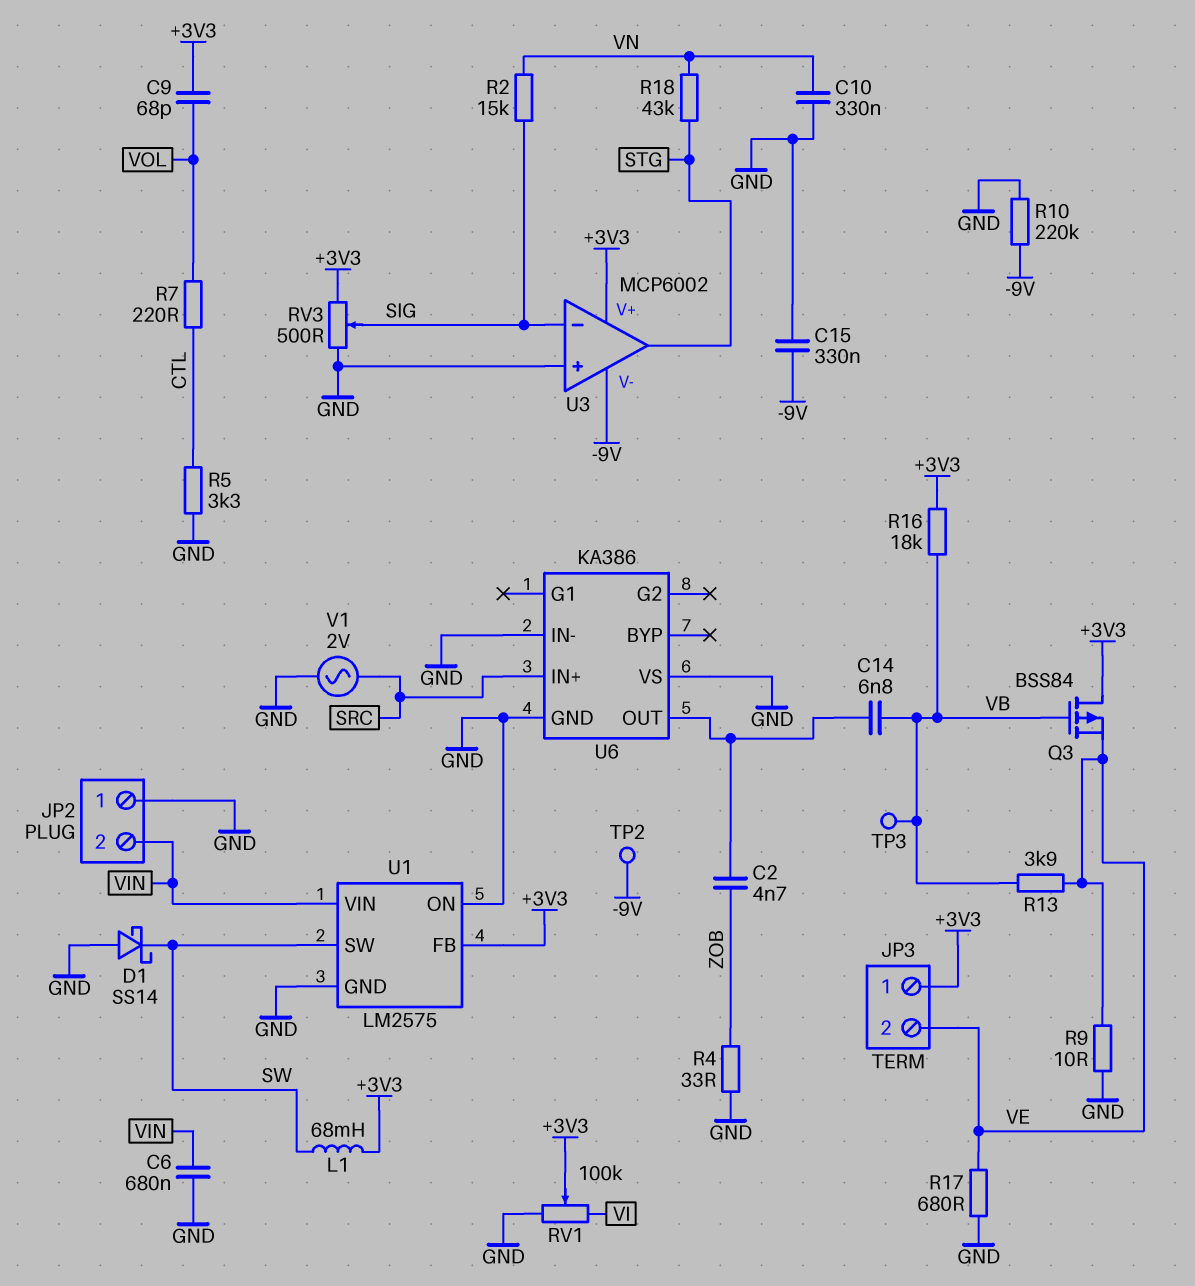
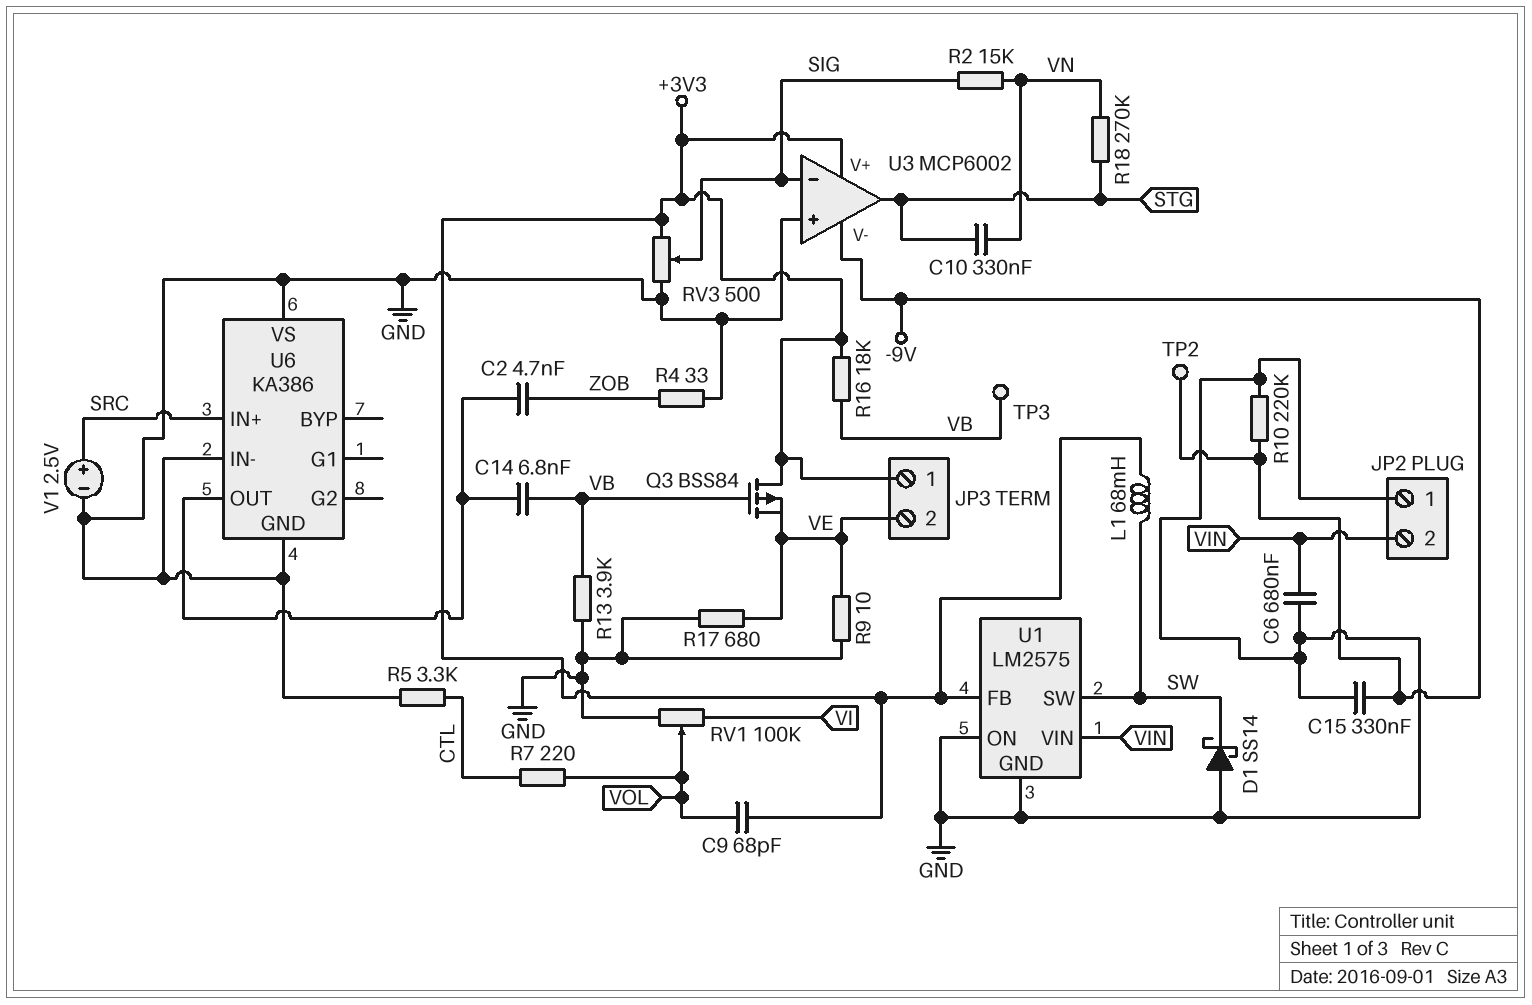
C10: 330nF (GND, VN) -> 330nF (STG, VN)
R13: 3.9k (VB, VE) -> 3.9k (GND, VB)
R18: 43k (STG, VN) -> 270k (STG, VN)
RV1: 100k (GND, VI, wiper +3V3) -> 100k (GND, VI, wiper VOL)
V1: AC 2V (GND, SRC) -> 2.5V (plus SRC, minus GND)

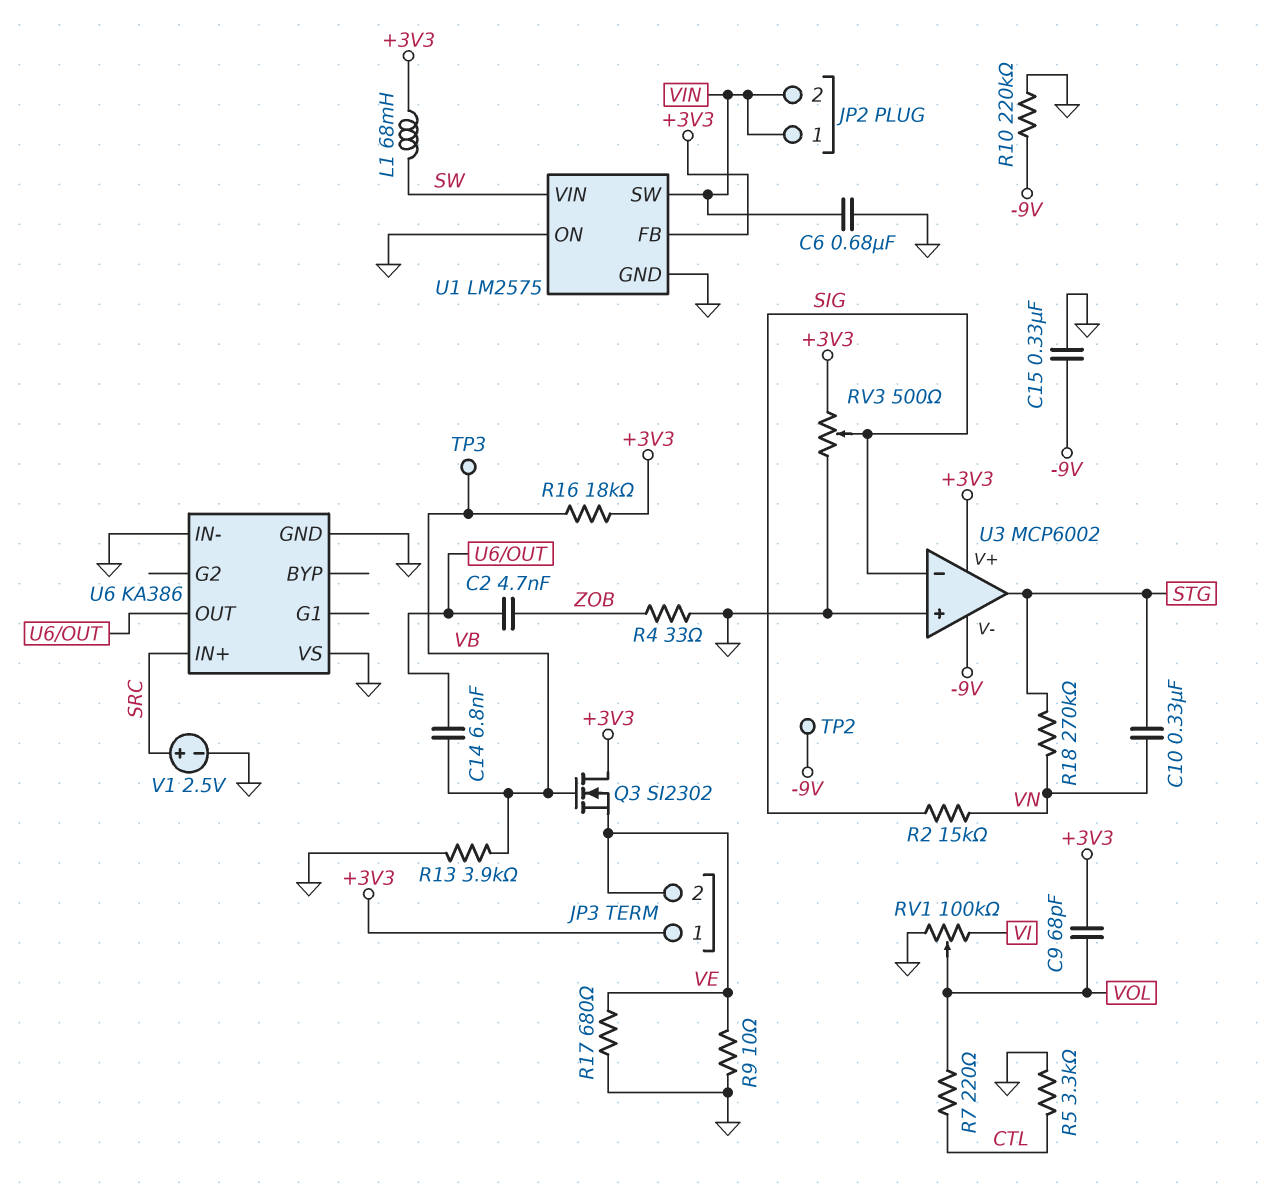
D1: schottky SS14 (A GND, K SW) -> none
JP2 pin 1: GND -> VIN
Q3: PMOS BSS84 (G VB, D +3V3, S VE) -> NMOS SI2302 (G VB, D +3V3, S VE)
U1 pin SW: SW -> VIN
U1 pin VIN: VIN -> SW

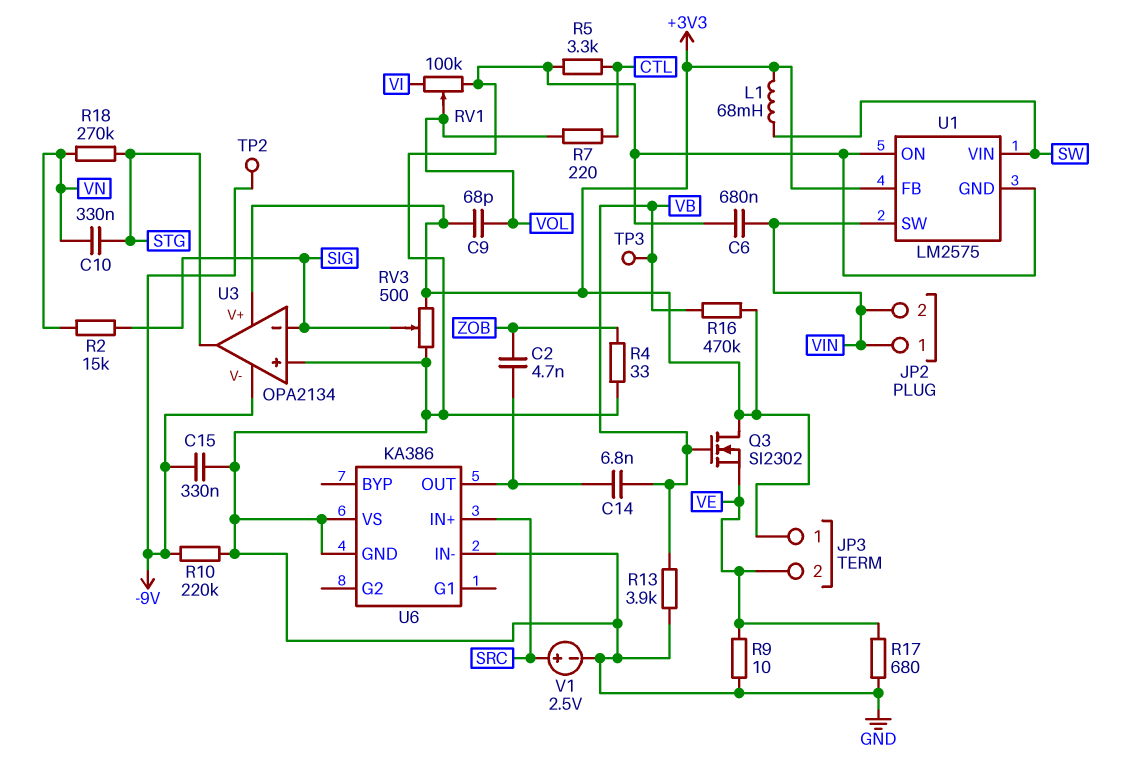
R16: 18k (+3V3, VB) -> 470k (+3V3, VB)
U3: MCP6002 -> OPA2134

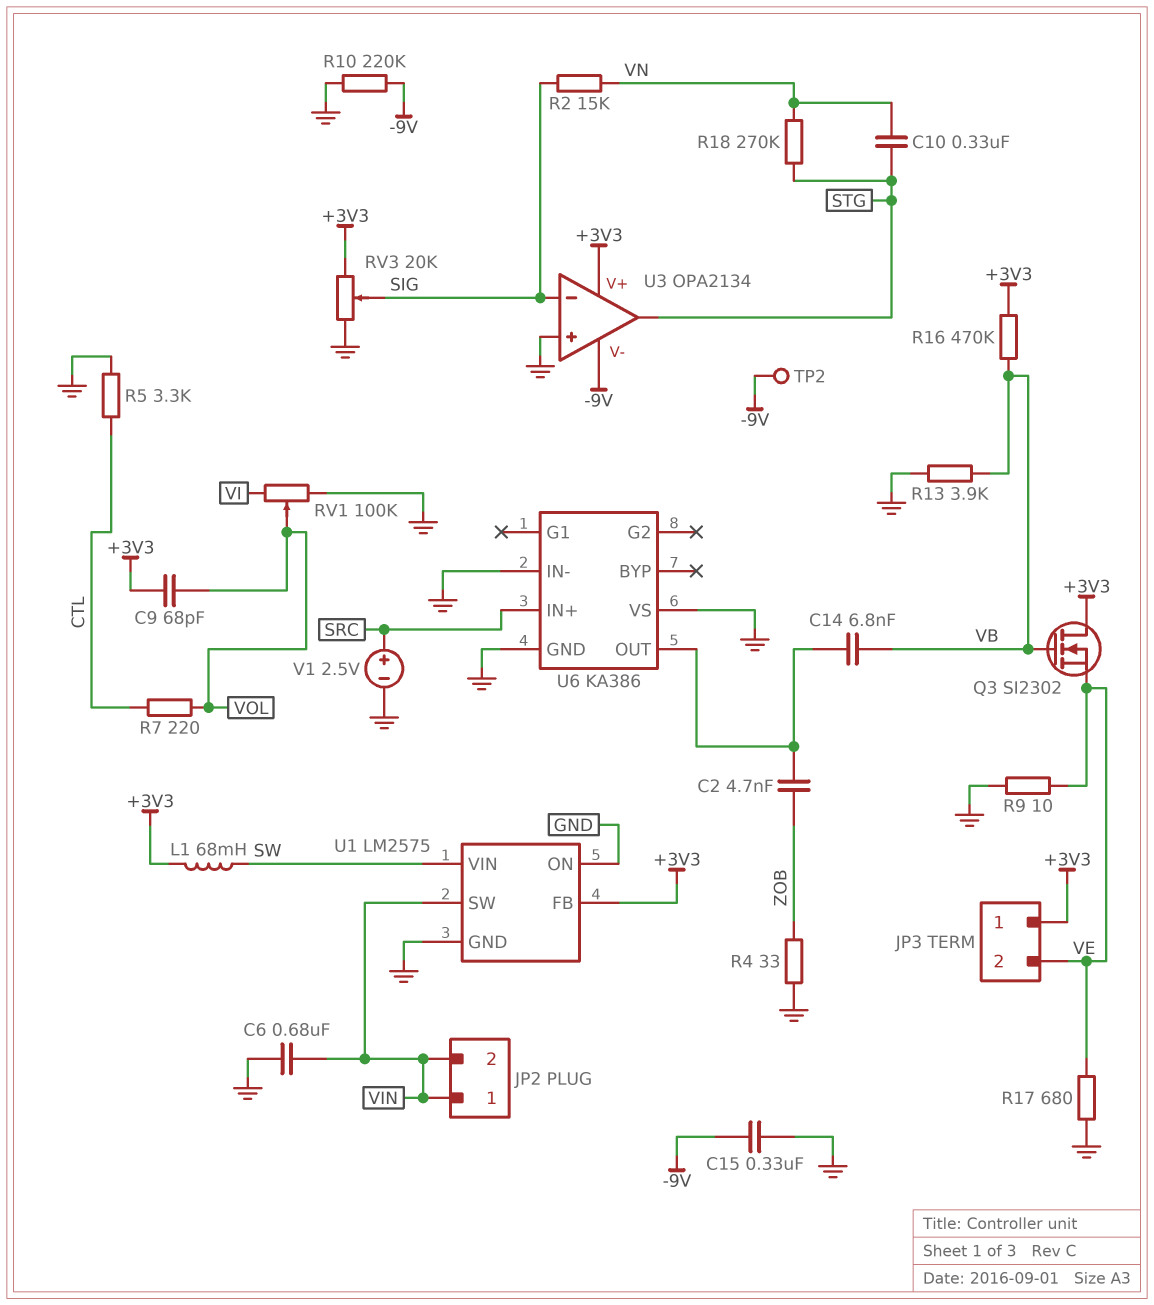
RV3: 500 (+3V3, GND, wiper SIG) -> 20k (+3V3, GND, wiper SIG)
TP3: test point (VB) -> none

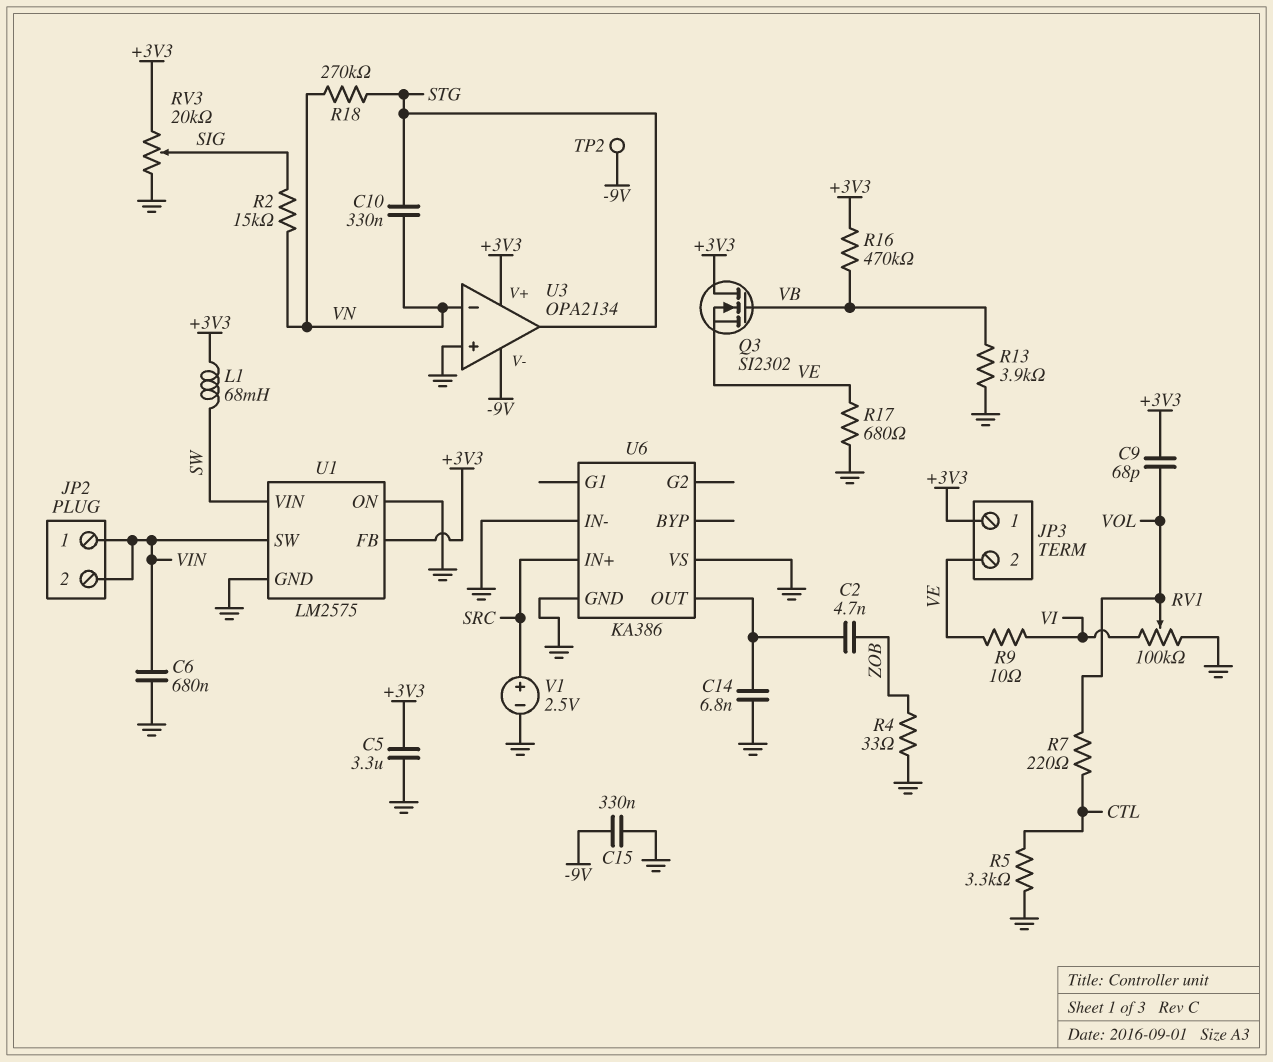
C5: none -> 3.3uF (+3V3, GND)
C14: 6.8nF (U6/OUT, VB) -> 6.8nF (GND, U6/OUT)
R9: 10 (GND, VE) -> 10 (VE, VI)
R10: 220k (-9V, GND) -> none
U3 pin in-: SIG -> VN

